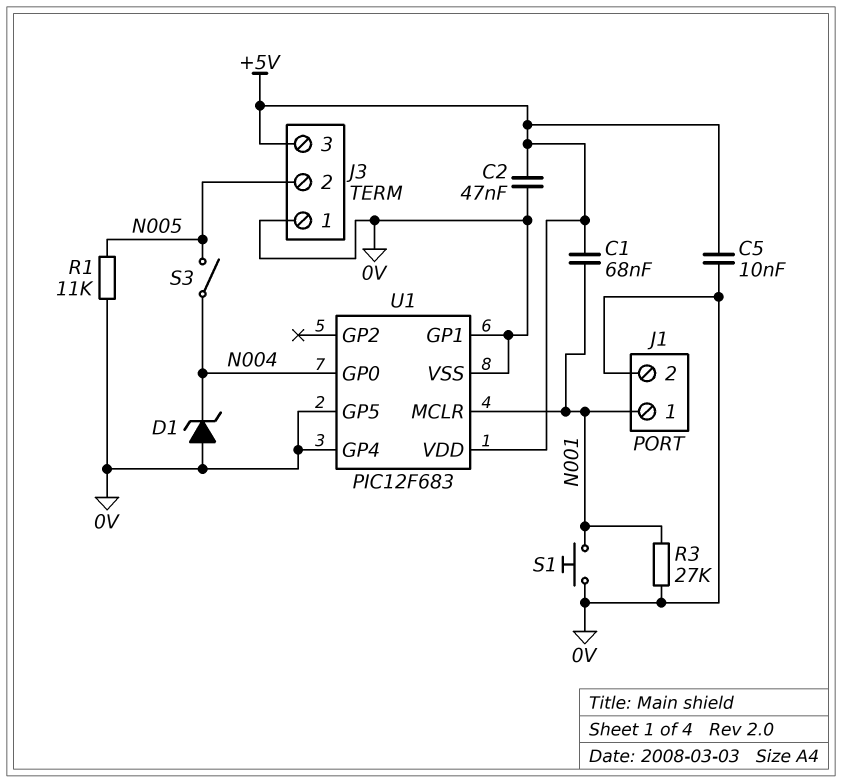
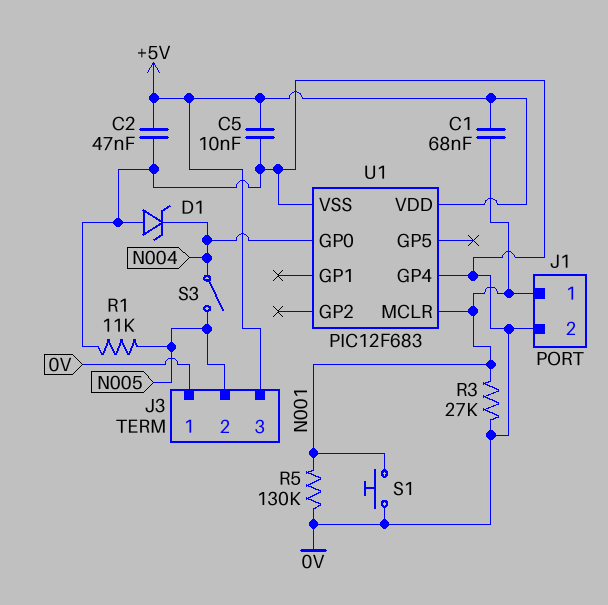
R5: none -> 130k (0V, N001)
U1 pin GP1: 0V -> none
U1 pin GP5: 0V -> none

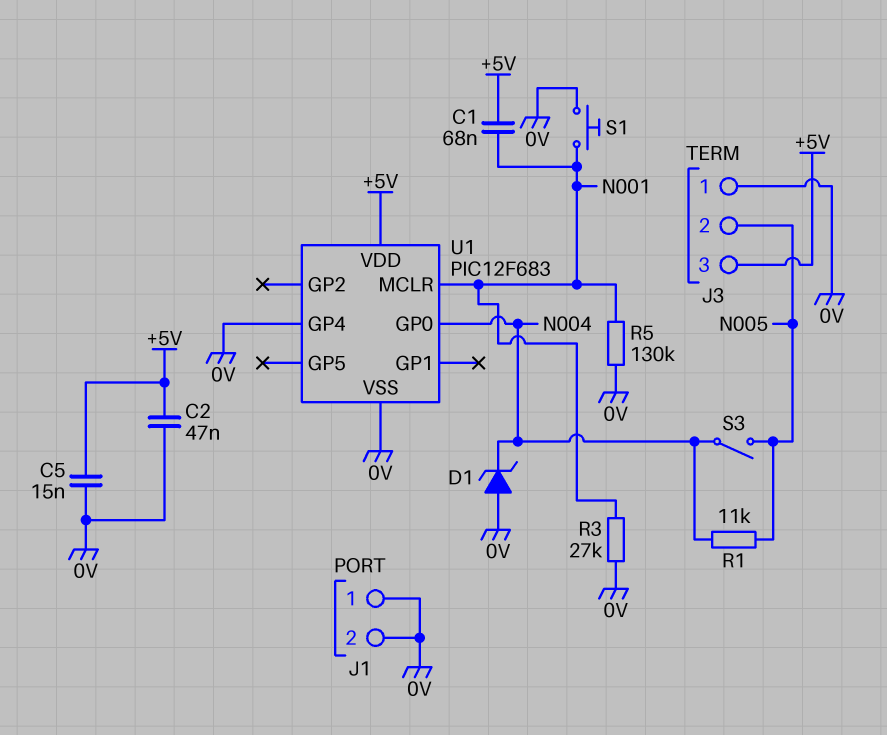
C5: 10nF (+5V, 0V) -> 15nF (+5V, 0V)
J1 pin 1: N001 -> 0V
R1: 11k (0V, N005) -> 11k (N004, N005)

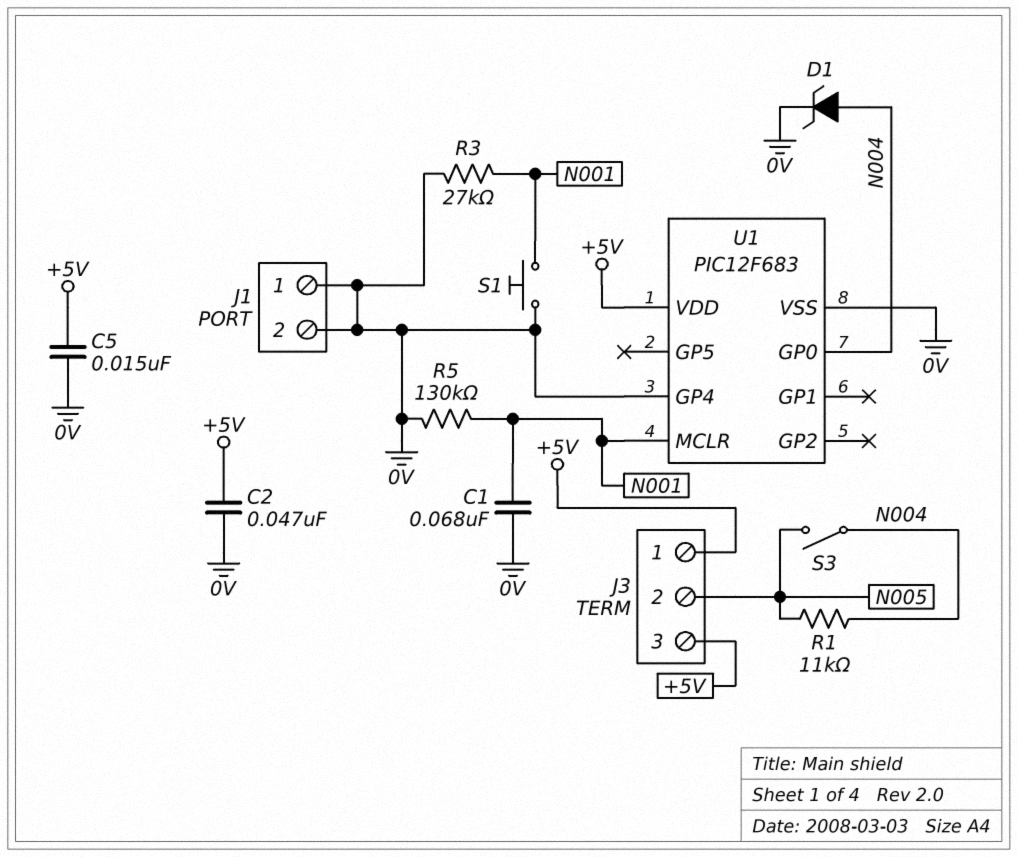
C1: 68nF (+5V, N001) -> 68nF (0V, N001)
D1: zener (A 0V, K N004) -> zener (A N004, K 0V)
J3 pin 1: 0V -> +5V

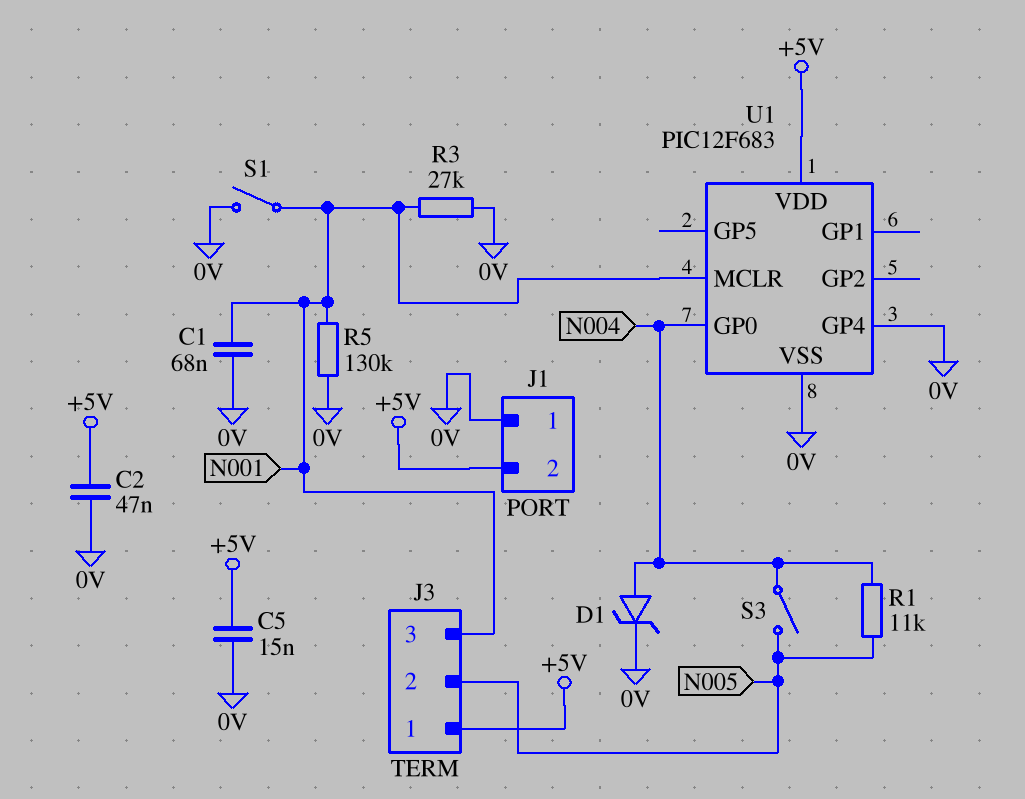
J1 pin 2: 0V -> +5V
J3 pin 3: +5V -> N001
S1: button (0V, N001) -> switch (0V, N001)

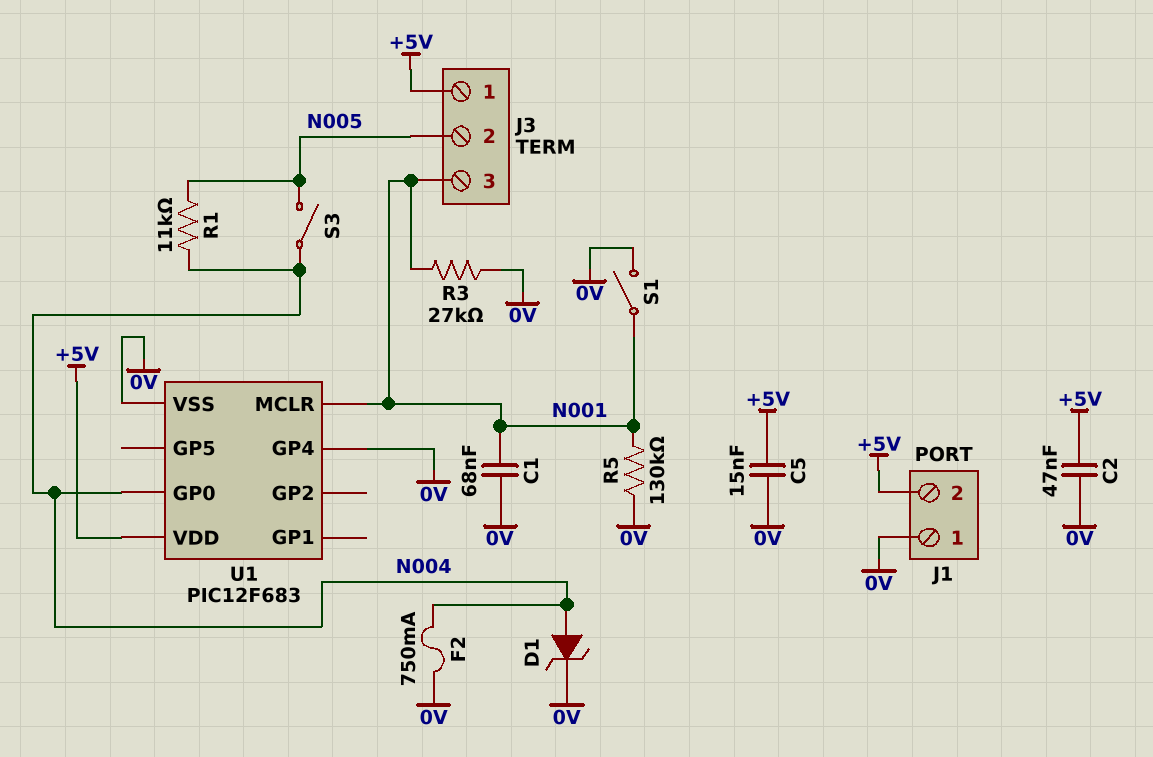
F2: none -> 750mA (0V, N004)

